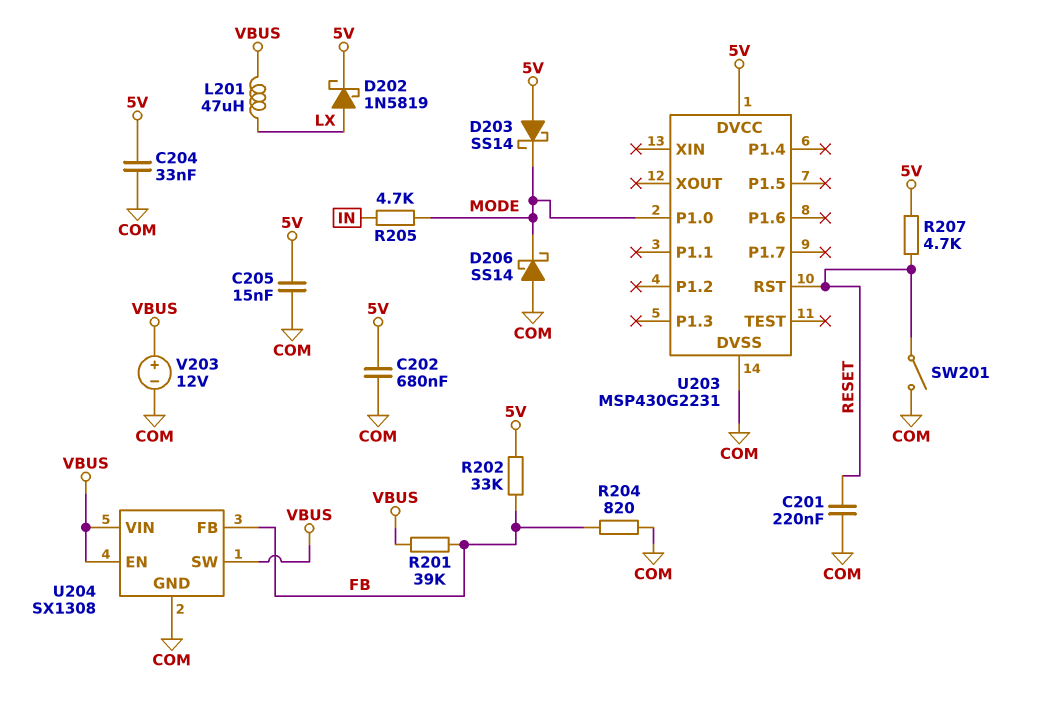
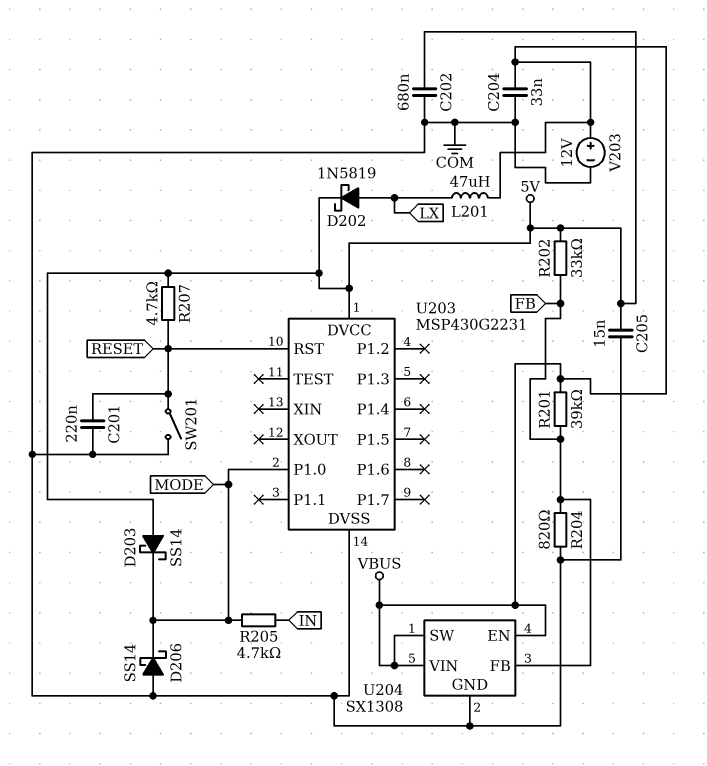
C204: 33nF (5V, COM) -> 33nF (COM, VBUS)

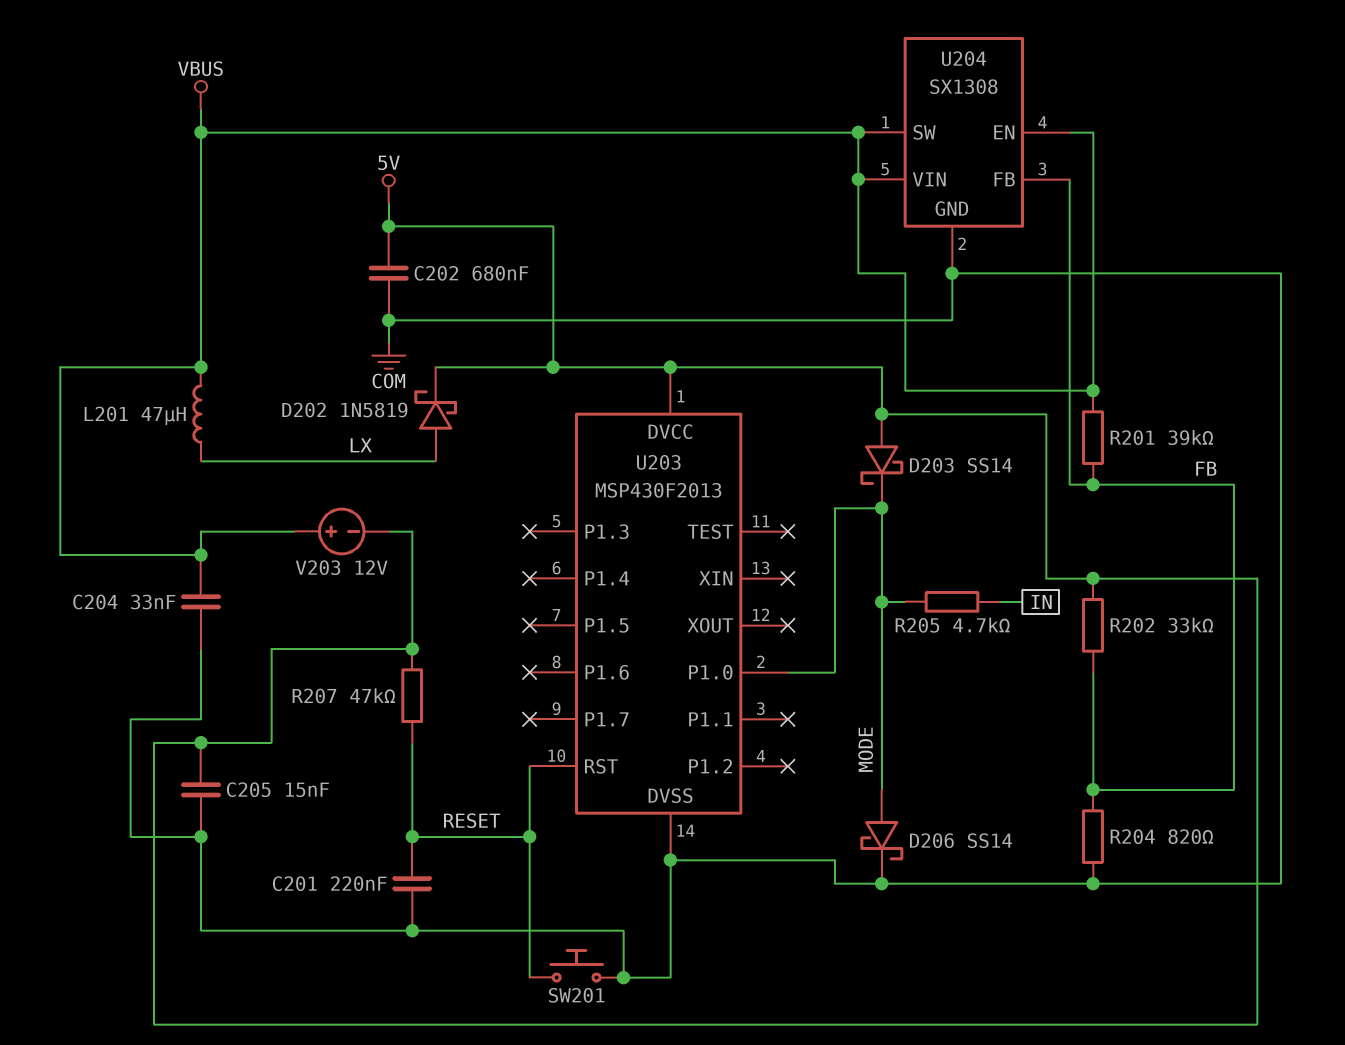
D206: schottky SS14 (A COM, K MODE) -> schottky SS14 (A MODE, K COM)
R207: 4.7k (5V, RESET) -> 47k (5V, RESET)
SW201: switch (COM, RESET) -> button (COM, RESET)
U203: MSP430G2231 -> MSP430F2013
V203: 12V (plus VBUS, minus COM) -> 12V (plus VBUS, minus 5V)

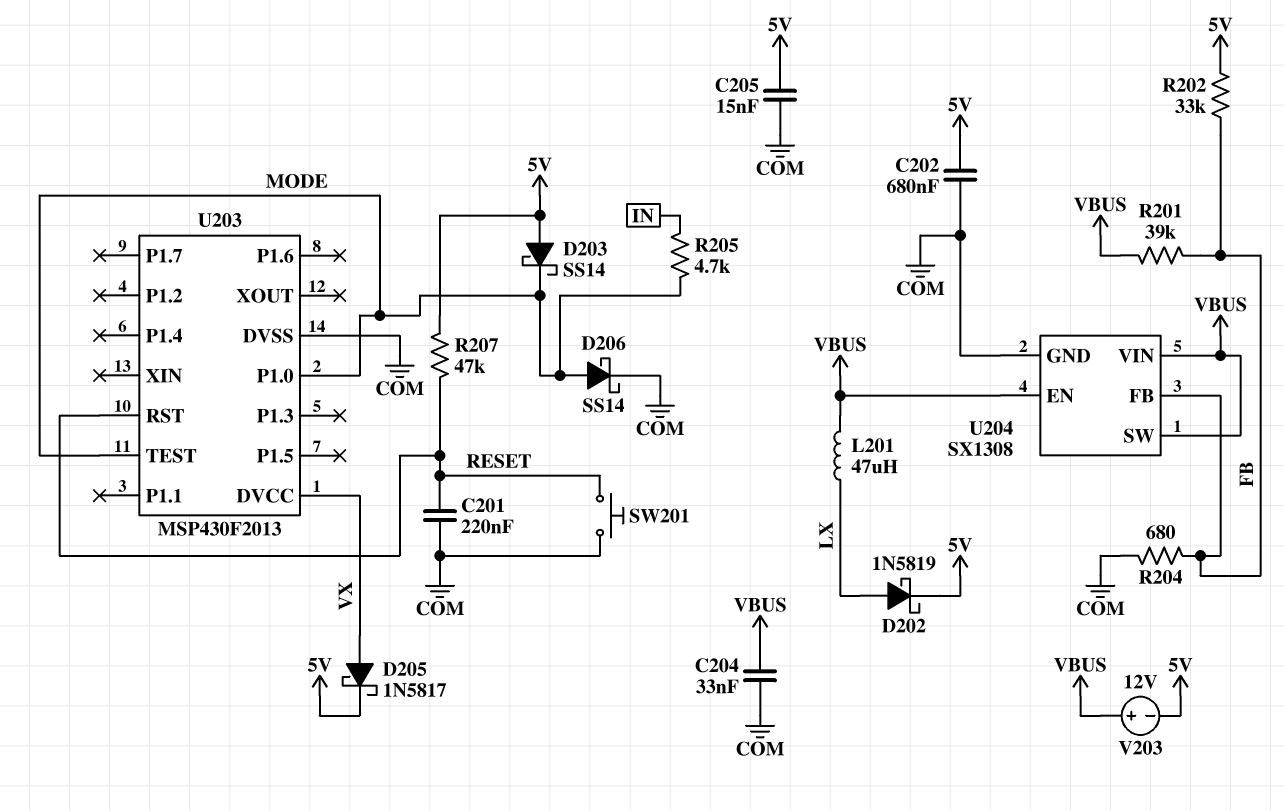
D205: none -> schottky 1N5817 (A VX, K 5V)
R204: 820 (COM, FB) -> 680 (COM, FB)
U203 pin DVCC: 5V -> VX
U203 pin TEST: none -> MODE

